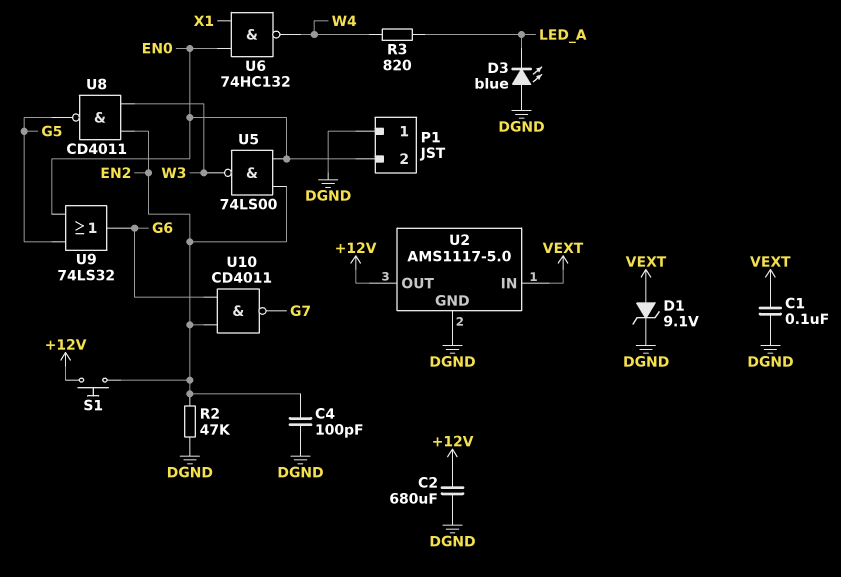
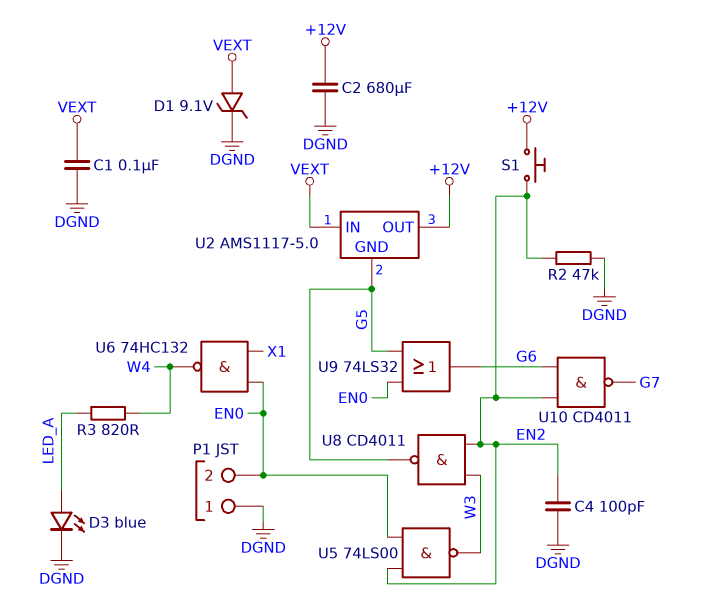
D3: LED blue (A DGND, K LED_A) -> LED blue (A LED_A, K DGND)
U2 pin GND: DGND -> G5

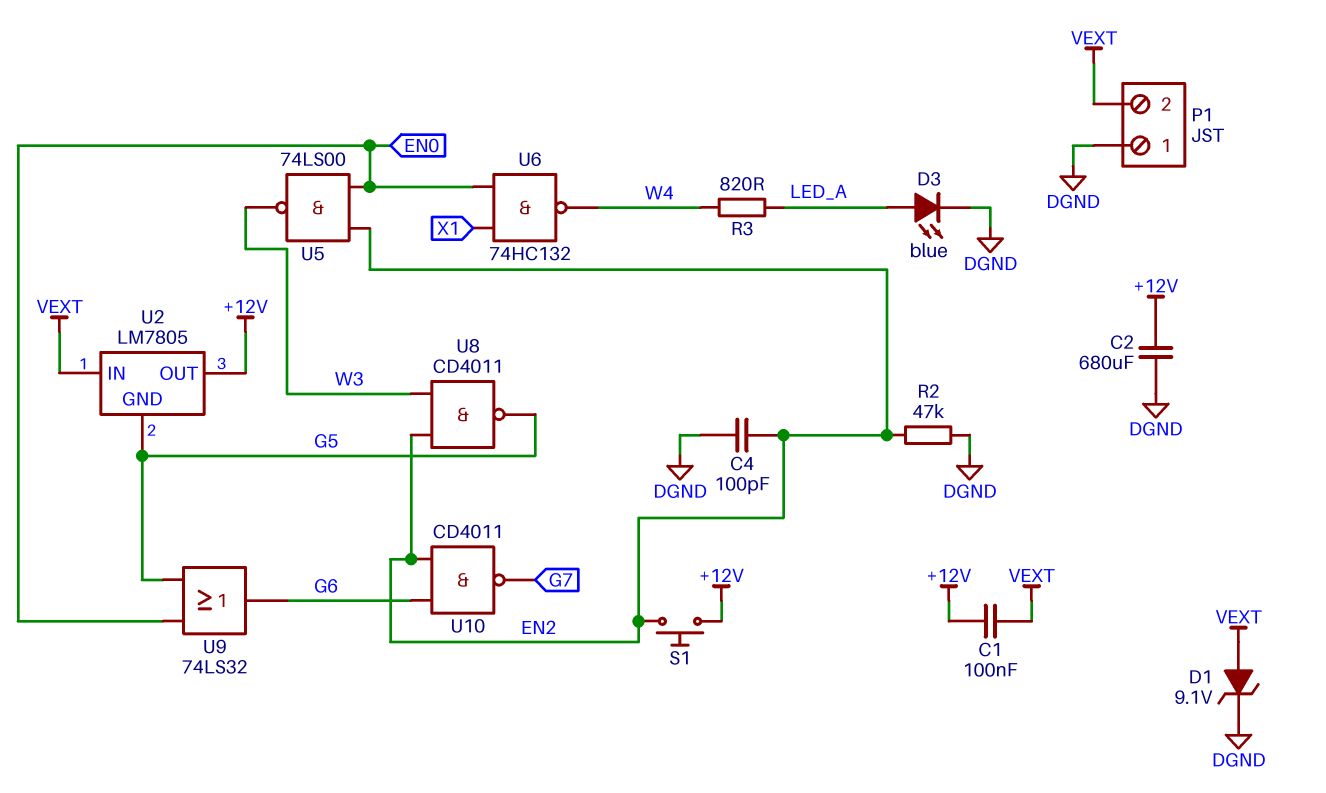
C1: 100nF (DGND, VEXT) -> 100nF (+12V, VEXT)
P1 pin 2: EN0 -> VEXT
U2: AMS1117-5.0 -> LM7805

